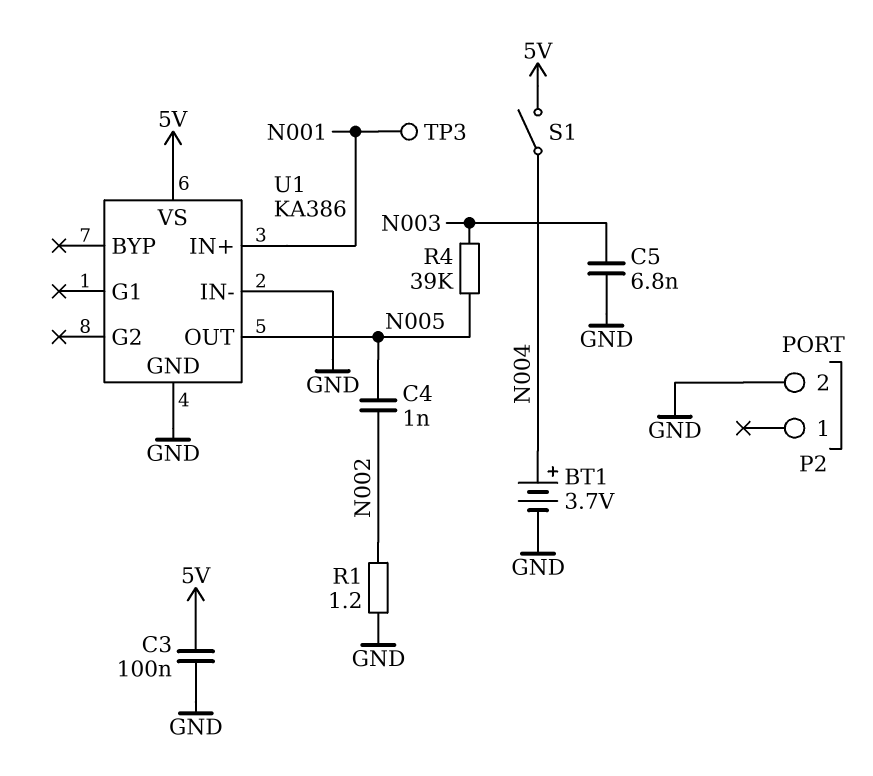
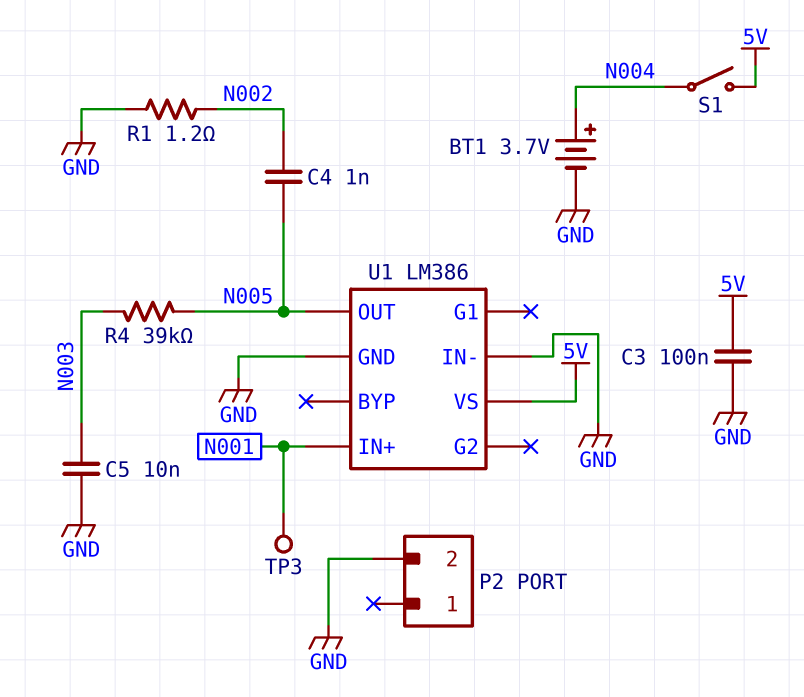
C5: 6.8nF (GND, N003) -> 10nF (GND, N003)
U1: KA386 -> LM386

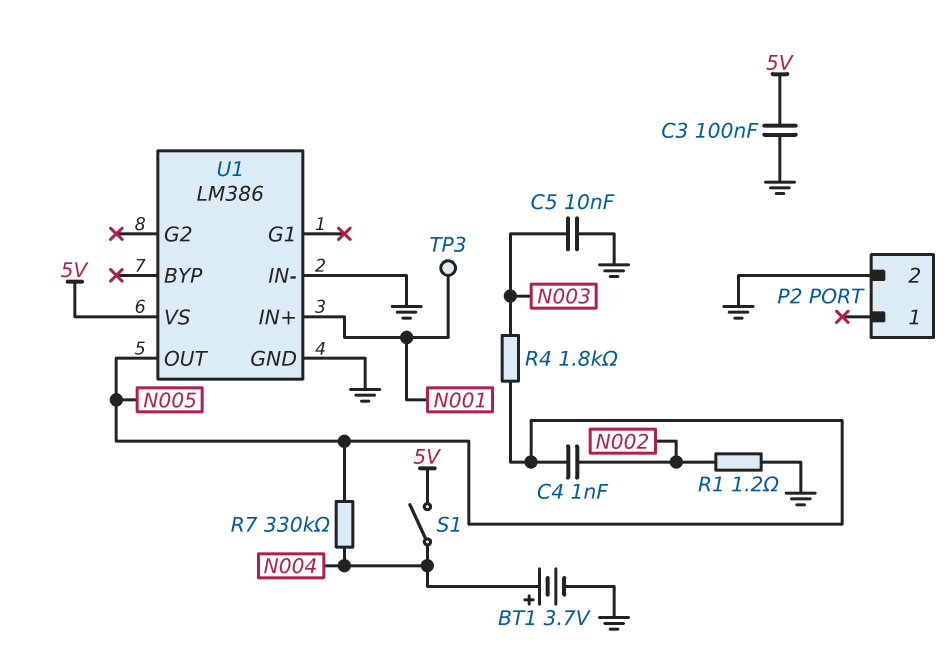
R4: 39k (N003, N005) -> 1.8k (N003, N005)
R7: none -> 330k (N004, N005)

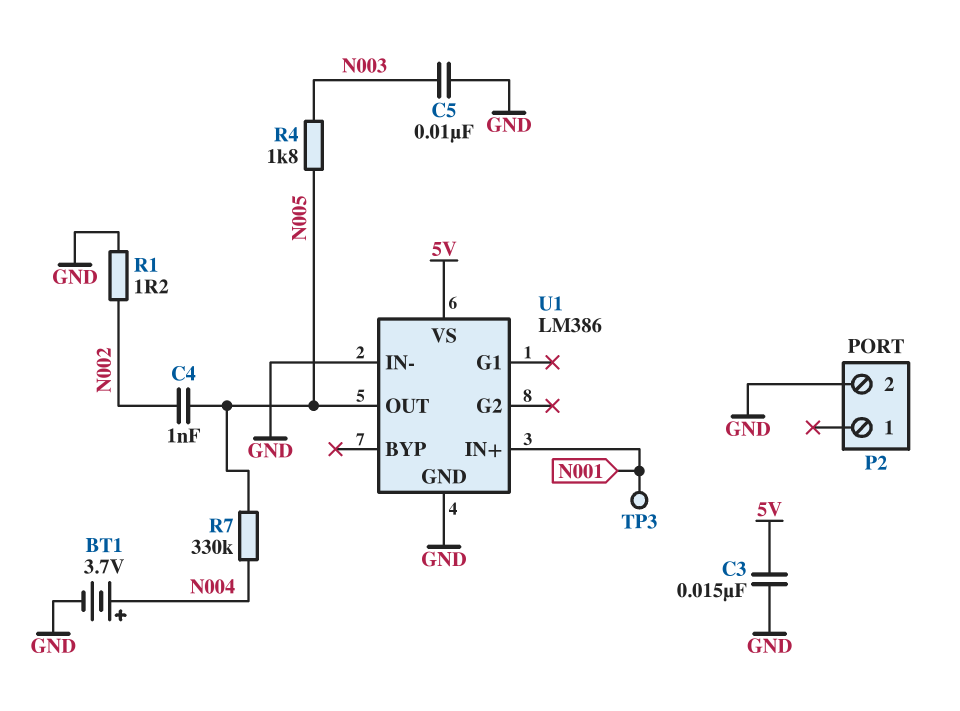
C3: 100nF (5V, GND) -> 15nF (5V, GND)
S1: switch (5V, N004) -> none

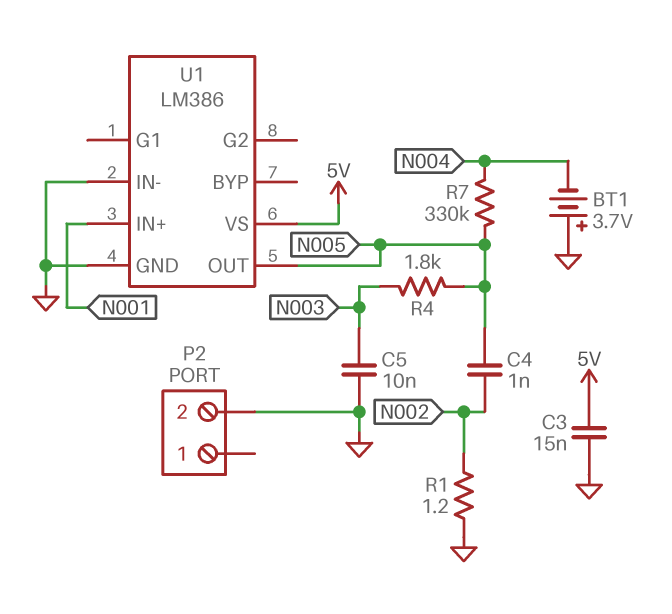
BT1: 3.7V (plus N004, minus GND) -> 3.7V (plus GND, minus N004)
TP3: test point (N001) -> none

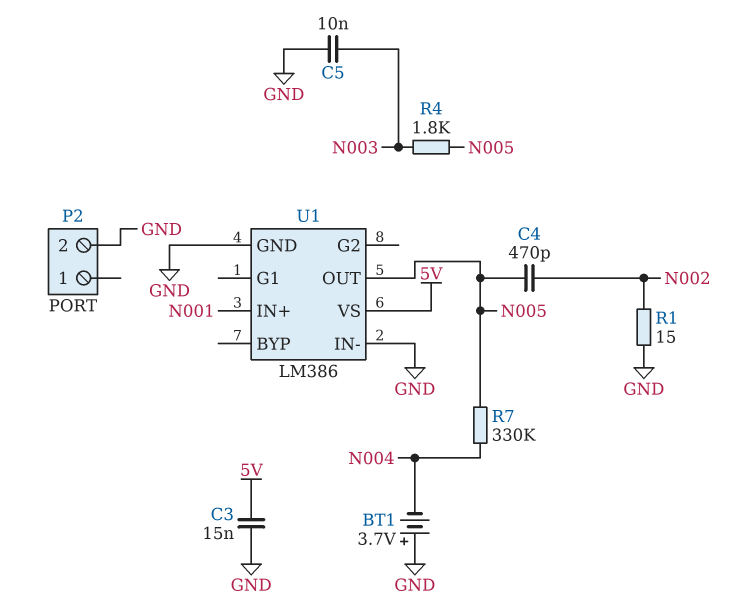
C4: 1nF (N002, N005) -> 470pF (N002, N005)
R1: 1.2 (GND, N002) -> 15 (GND, N002)

